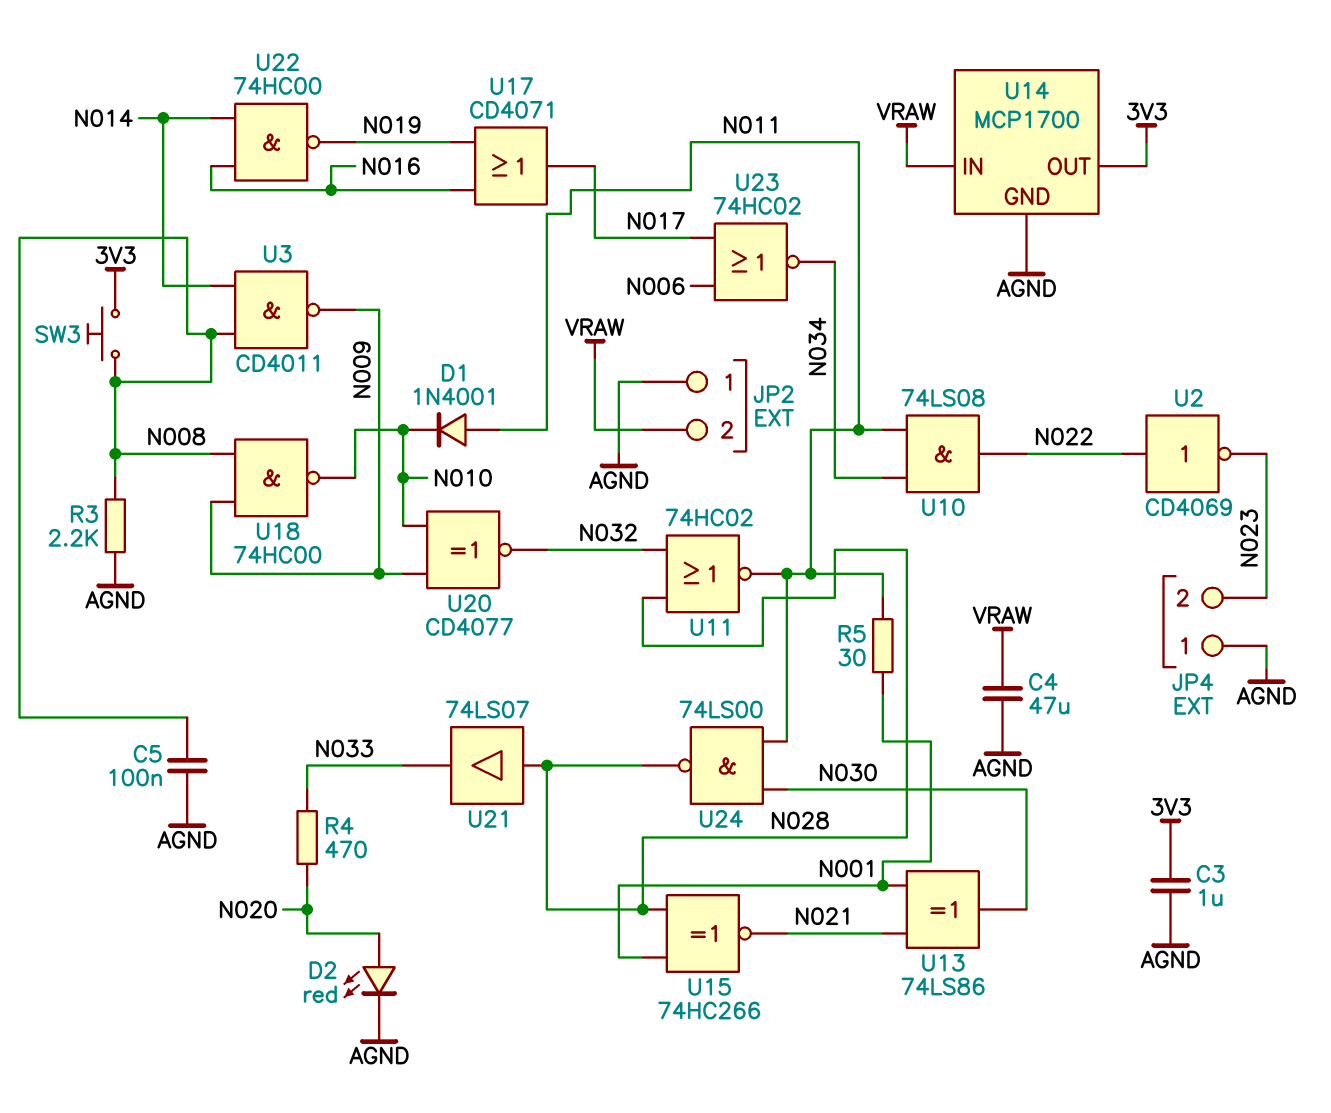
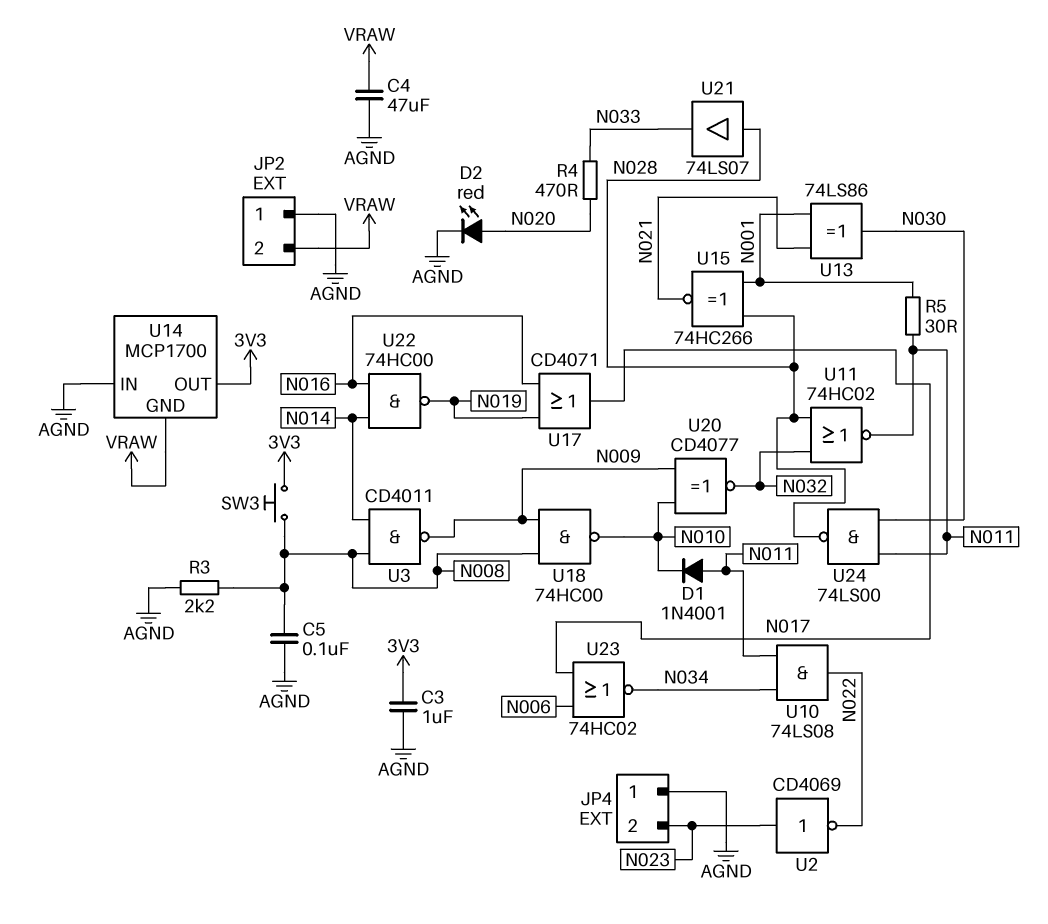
U2: NOT CD4069 (in N022, out N023) -> NOT CD4069 (in N023, out N022)
U14 pin GND: AGND -> VRAW
U14 pin IN: VRAW -> AGND

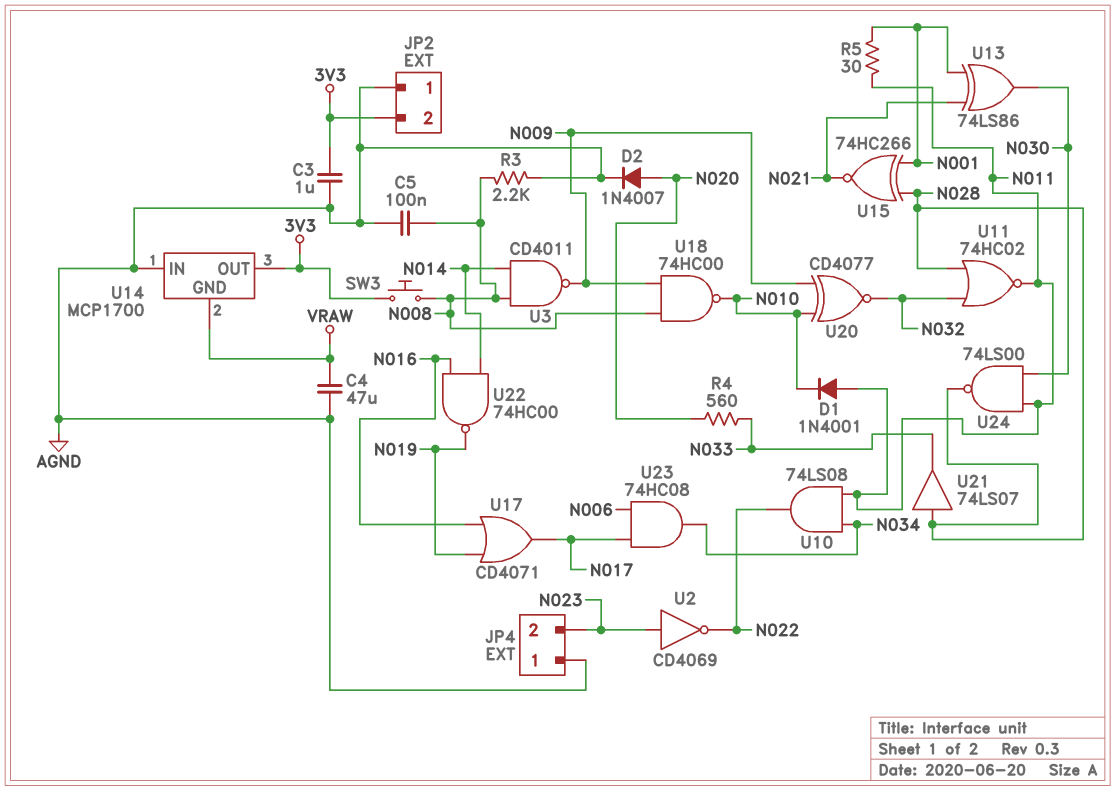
D2: LED red (A N020, K AGND) -> diode 1N4007 (A N020, K AGND)
JP2 pin 2: VRAW -> 3V3
R4: 470 (N020, N033) -> 560 (N020, N033)
U23: NOR 74HC02 (in N006, in N017, out N034) -> AND 74HC08 (in N006, in N017, out N034)

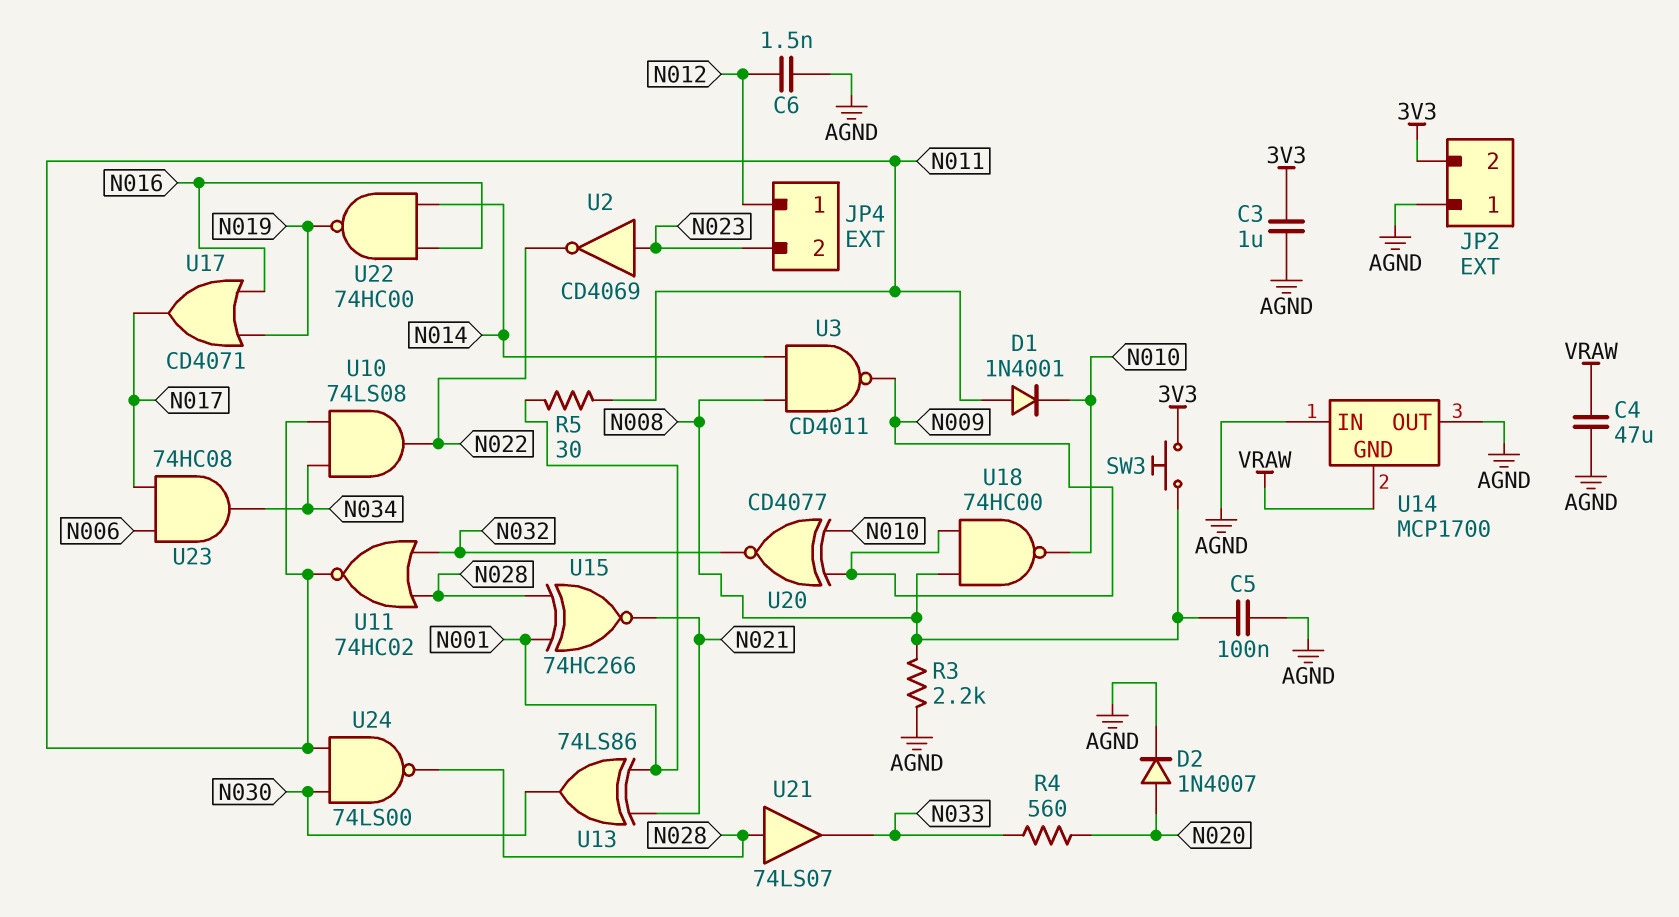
C6: none -> 1.5nF (AGND, N012)
JP4 pin 1: AGND -> N012
U14 pin OUT: 3V3 -> AGND

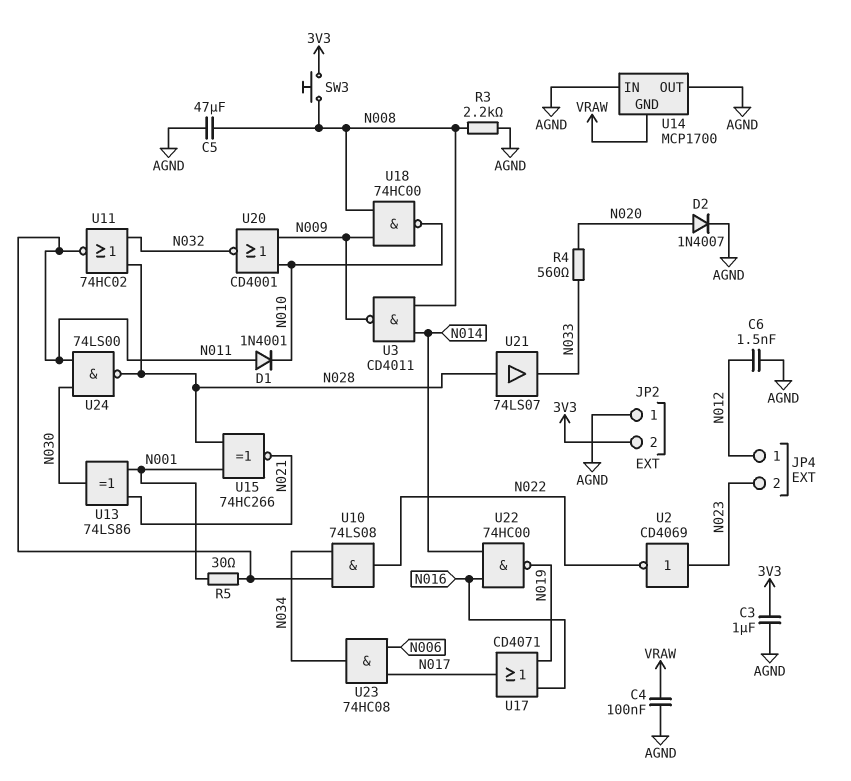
C4: 47uF (AGND, VRAW) -> 100nF (AGND, VRAW)
C5: 100nF (AGND, N008) -> 47uF (AGND, N008)
U20: XNOR CD4077 (in N009, in N010, out N032) -> NOR CD4001 (in N009, in N010, out N032)

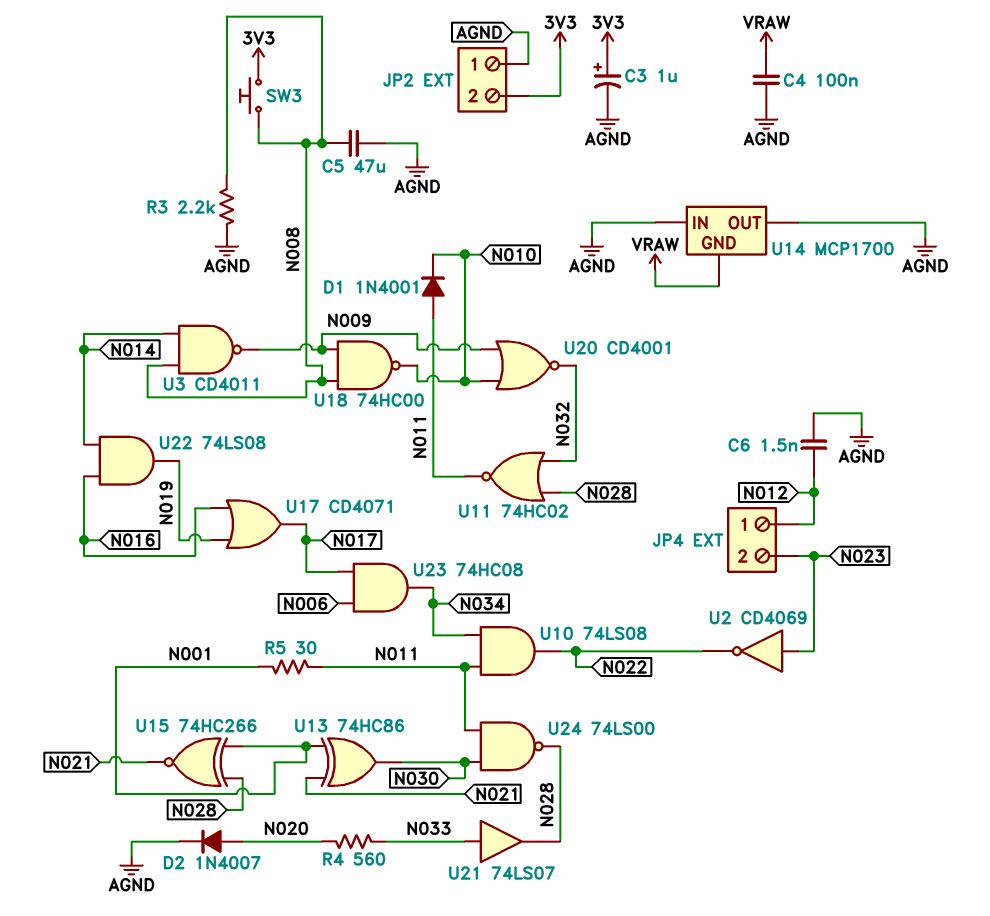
C3: 1uF (3V3, AGND) -> 1uF (plus 3V3, minus AGND)
U13: XOR 74LS86 (in N001, in N021, out N030) -> XOR 74HC86 (in N001, in N021, out N030)
U21: buffer 74LS07 (in N028, out N033) -> buffer 74LS07 (in N033, out N028)
U22: NAND 74HC00 (in N014, in N016, out N019) -> AND 74LS08 (in N014, in N016, out N019)

